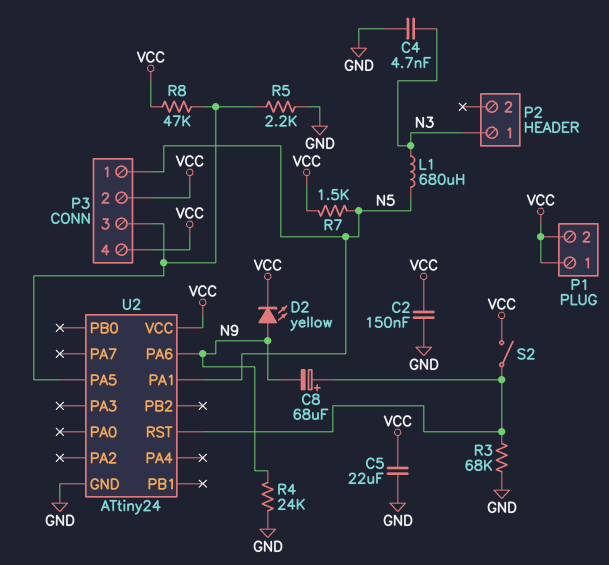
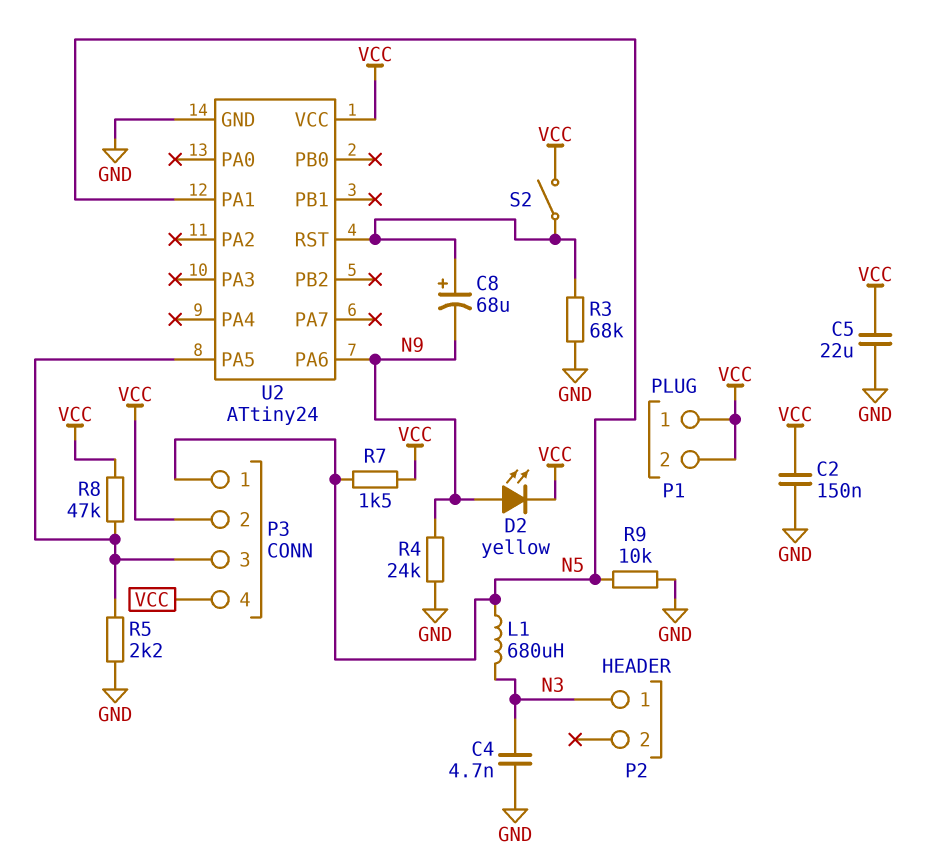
R9: none -> 10k (GND, N5)

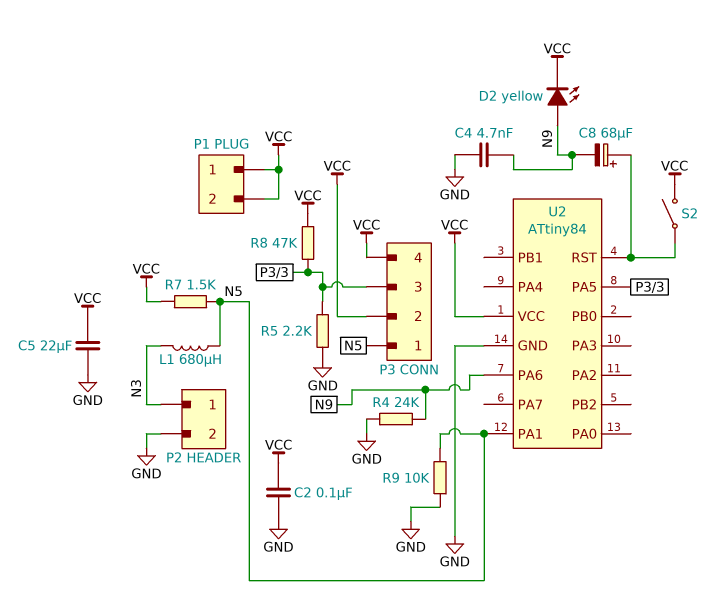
C2: 150nF (GND, VCC) -> 100nF (GND, VCC)
C4: 4.7nF (GND, N3) -> 4.7nF (GND, N9)
P2 pin 2: none -> GND
R3: 68k (GND, U2/RST) -> none
U2: ATtiny24 -> ATtiny84

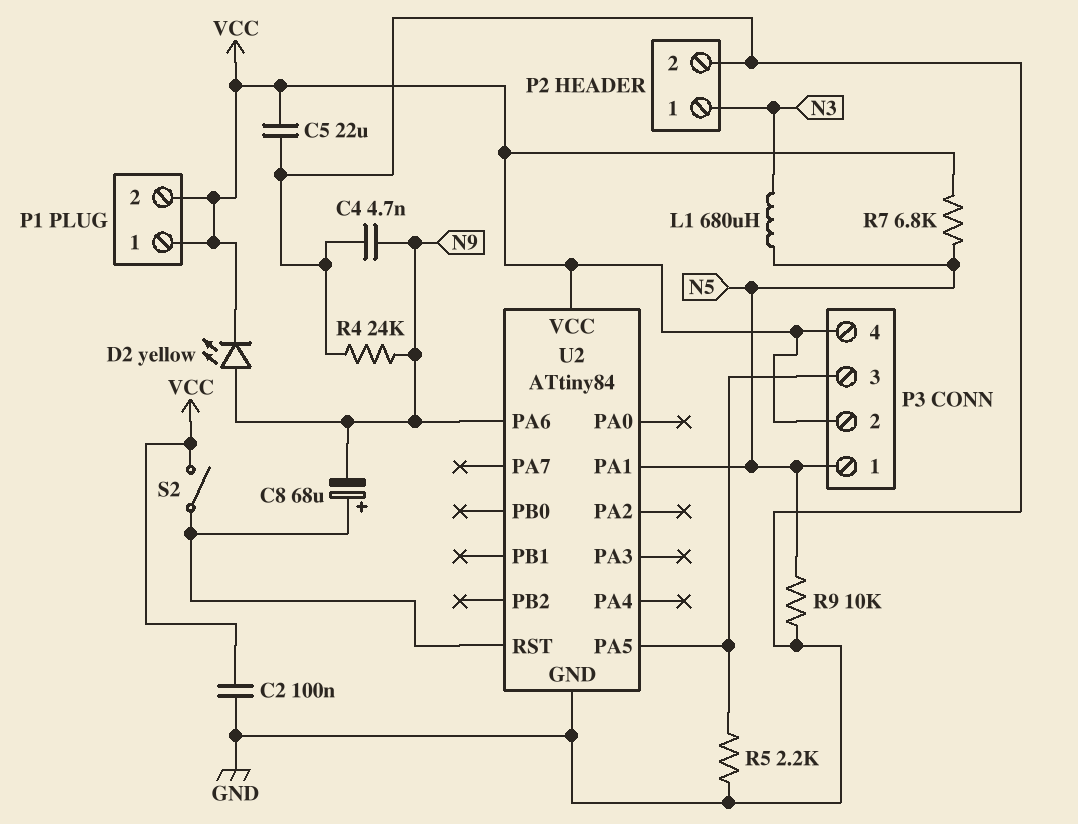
R7: 1.5k (N5, VCC) -> 6.8k (N5, VCC)
R8: 47k (P3/3, VCC) -> none

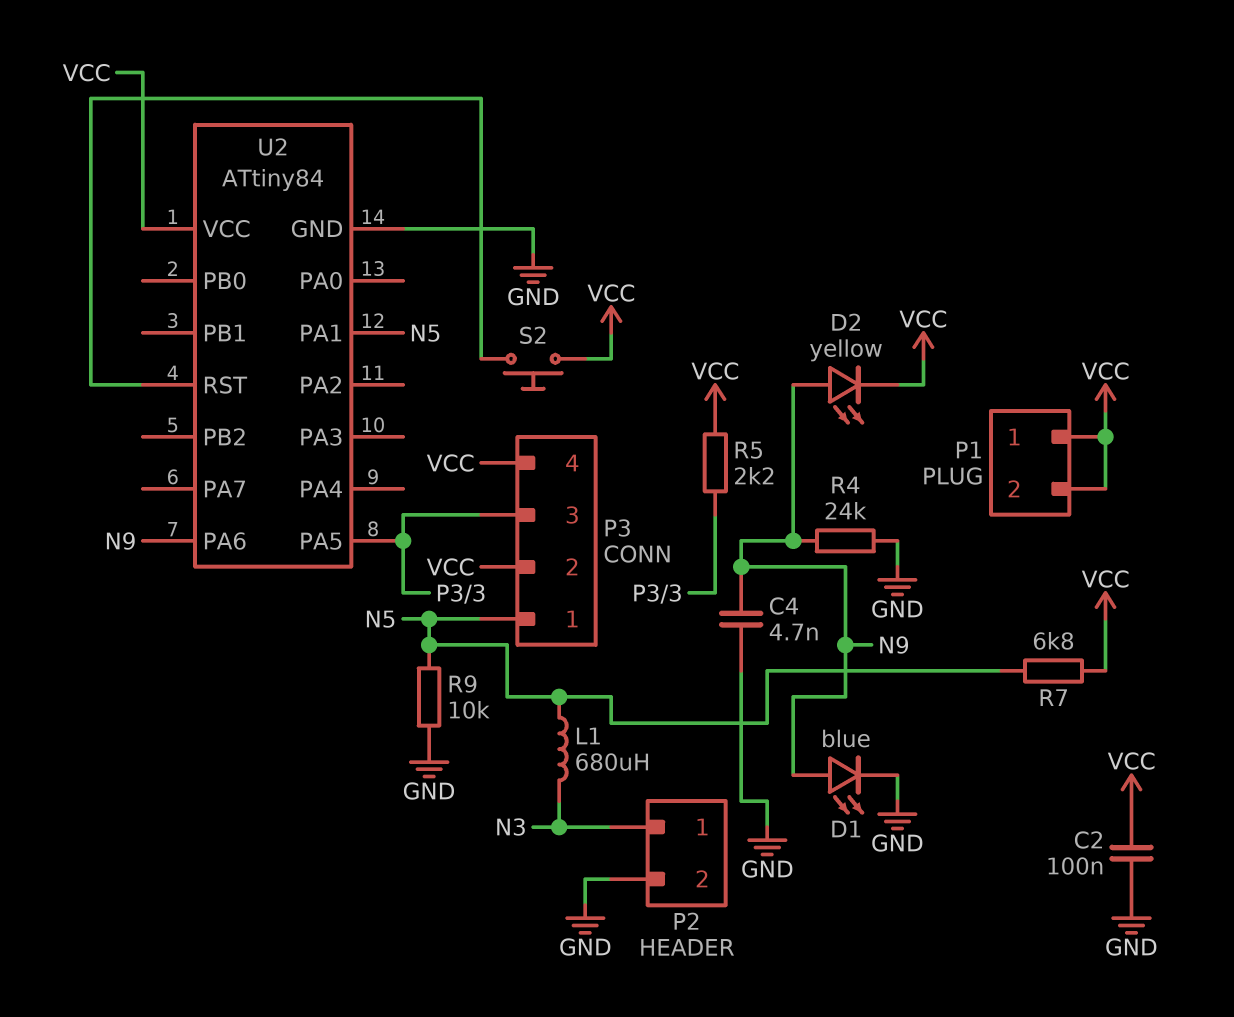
C5: 22uF (GND, VCC) -> none
C8: 68uF (plus U2/RST, minus N9) -> none
D1: none -> LED blue (A N9, K GND)
R5: 2.2k (GND, P3/3) -> 2.2k (P3/3, VCC)
S2: switch (U2/RST, VCC) -> button (U2/RST, VCC)

